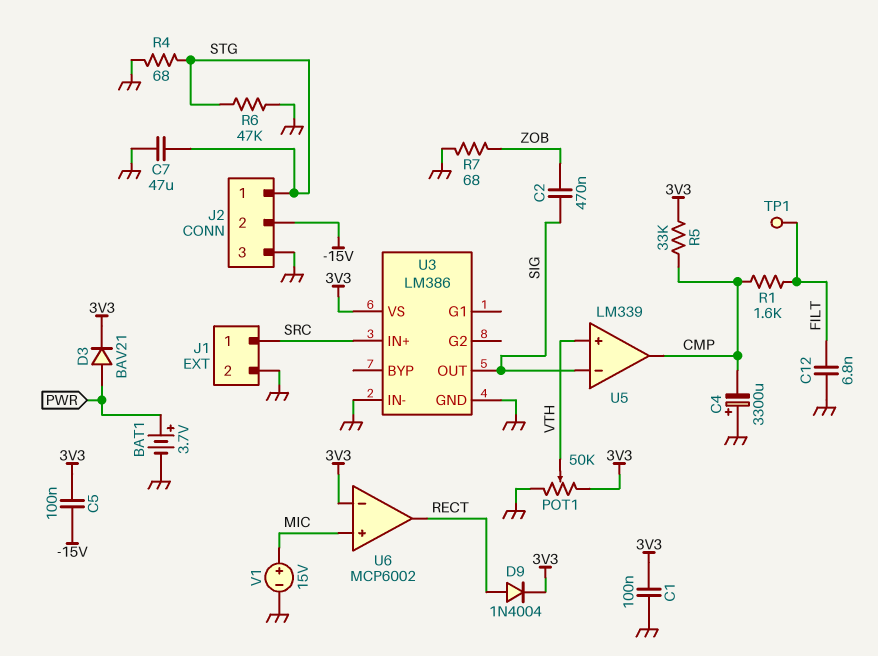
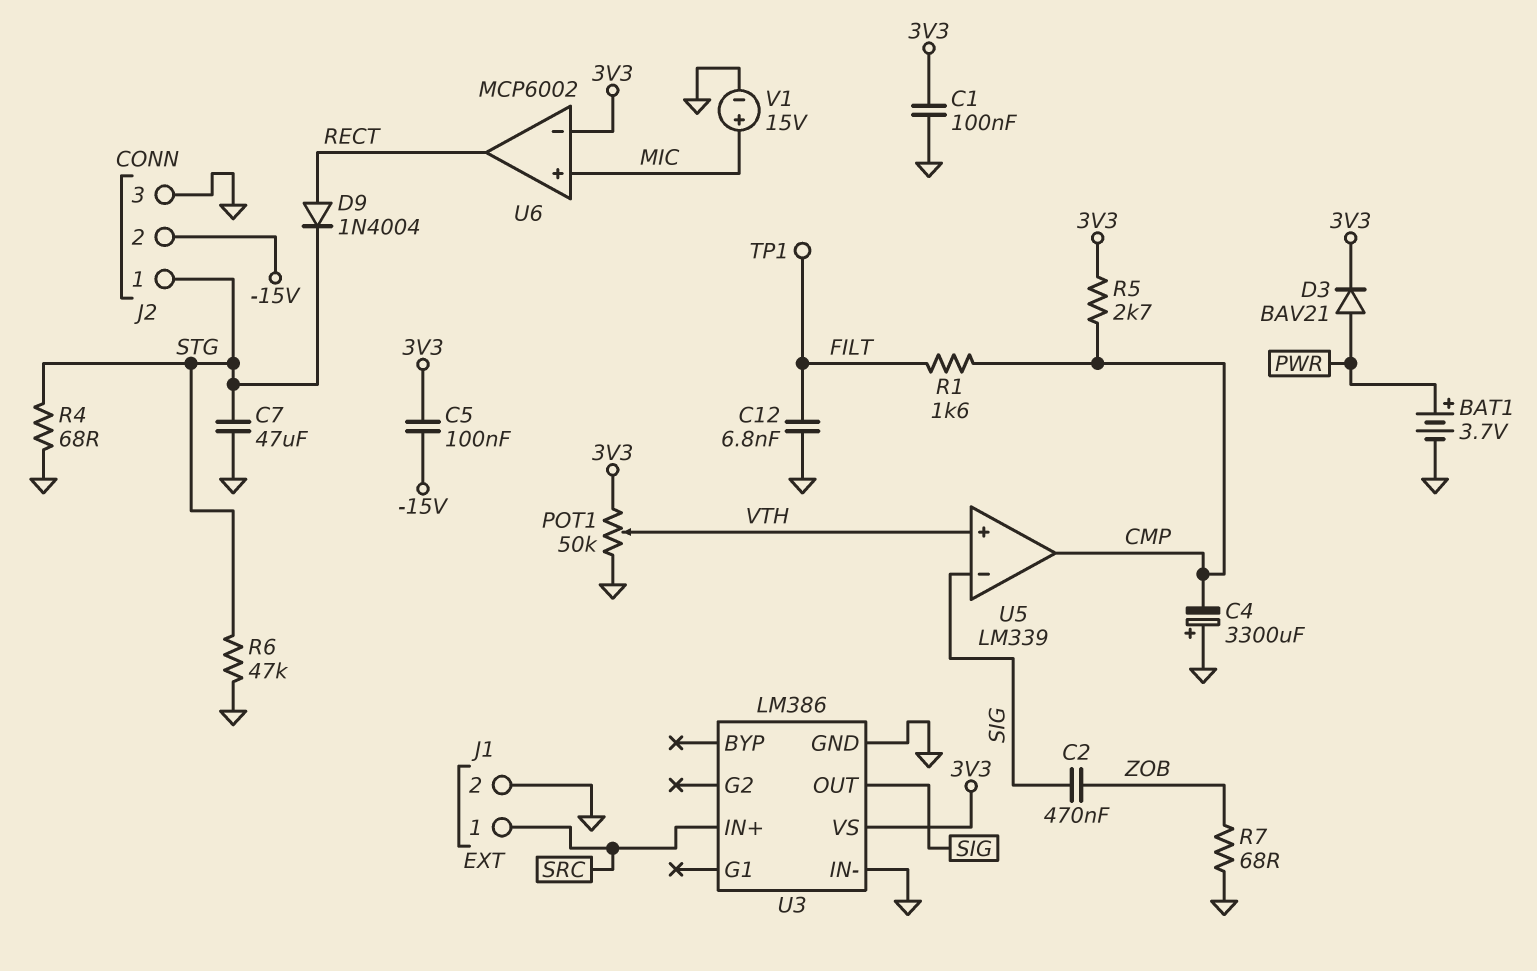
D9: diode 1N4004 (A RECT, K 3V3) -> diode 1N4004 (A RECT, K STG)
R5: 33k (3V3, CMP) -> 2.7k (3V3, CMP)

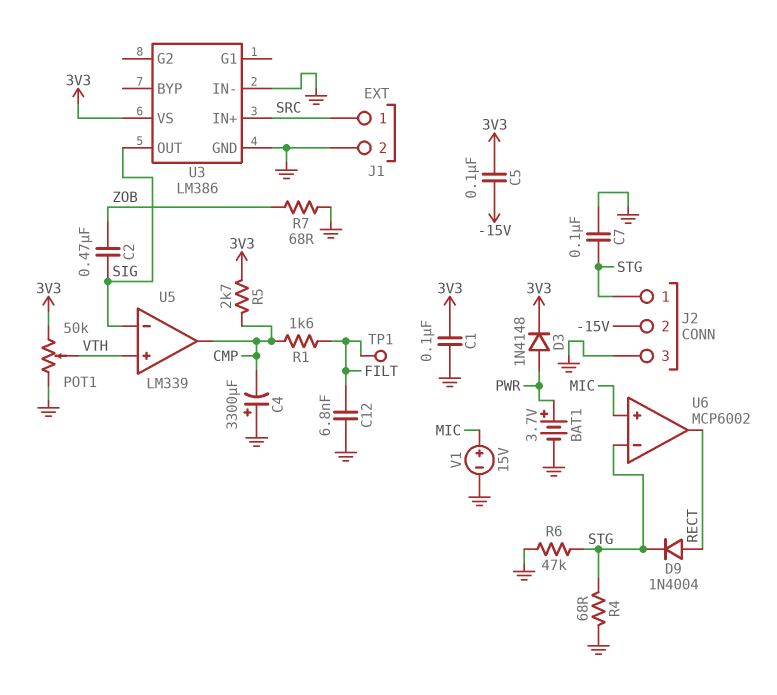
C7: 47uF (GND, STG) -> 100nF (GND, STG)
D3: diode BAV21 (A PWR, K 3V3) -> diode 1N4148 (A PWR, K 3V3)
U6 pin in-: 3V3 -> STG

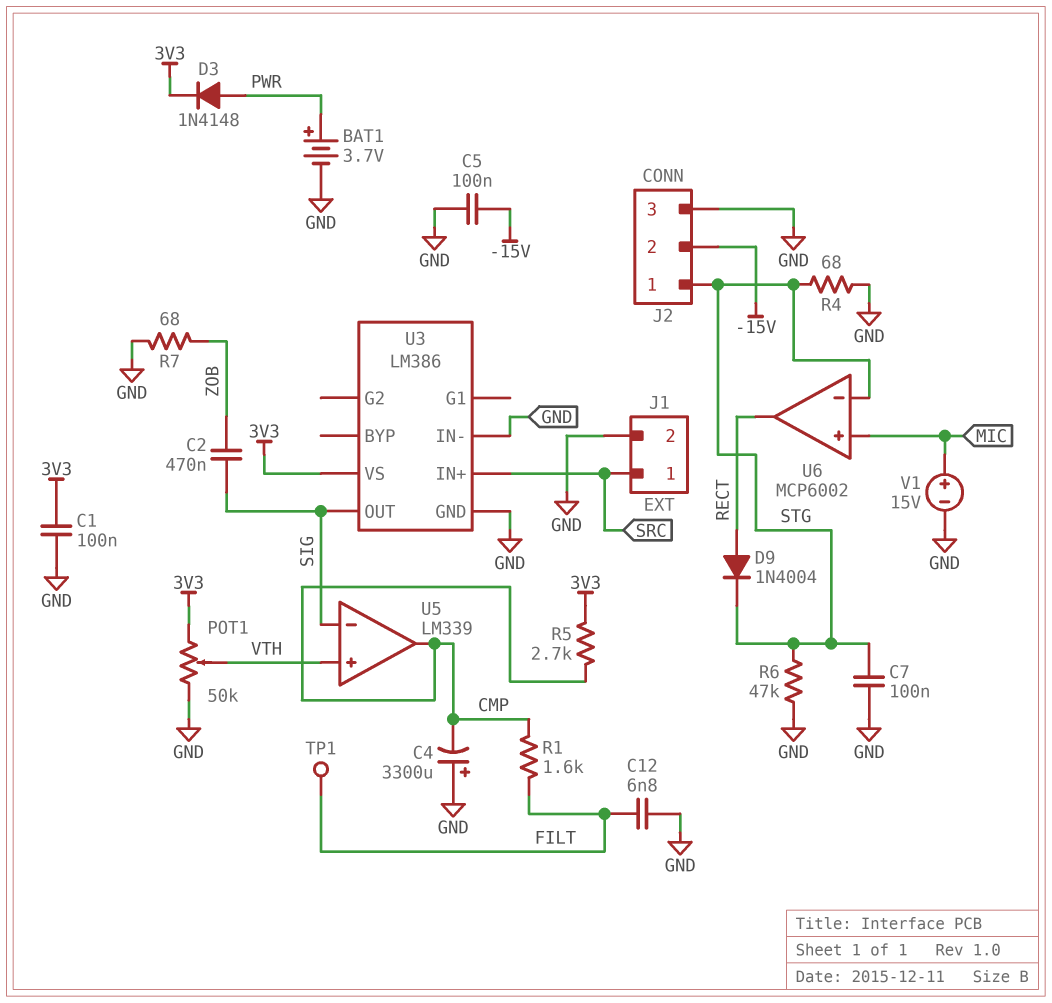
C5: 100nF (-15V, 3V3) -> 100nF (-15V, GND)

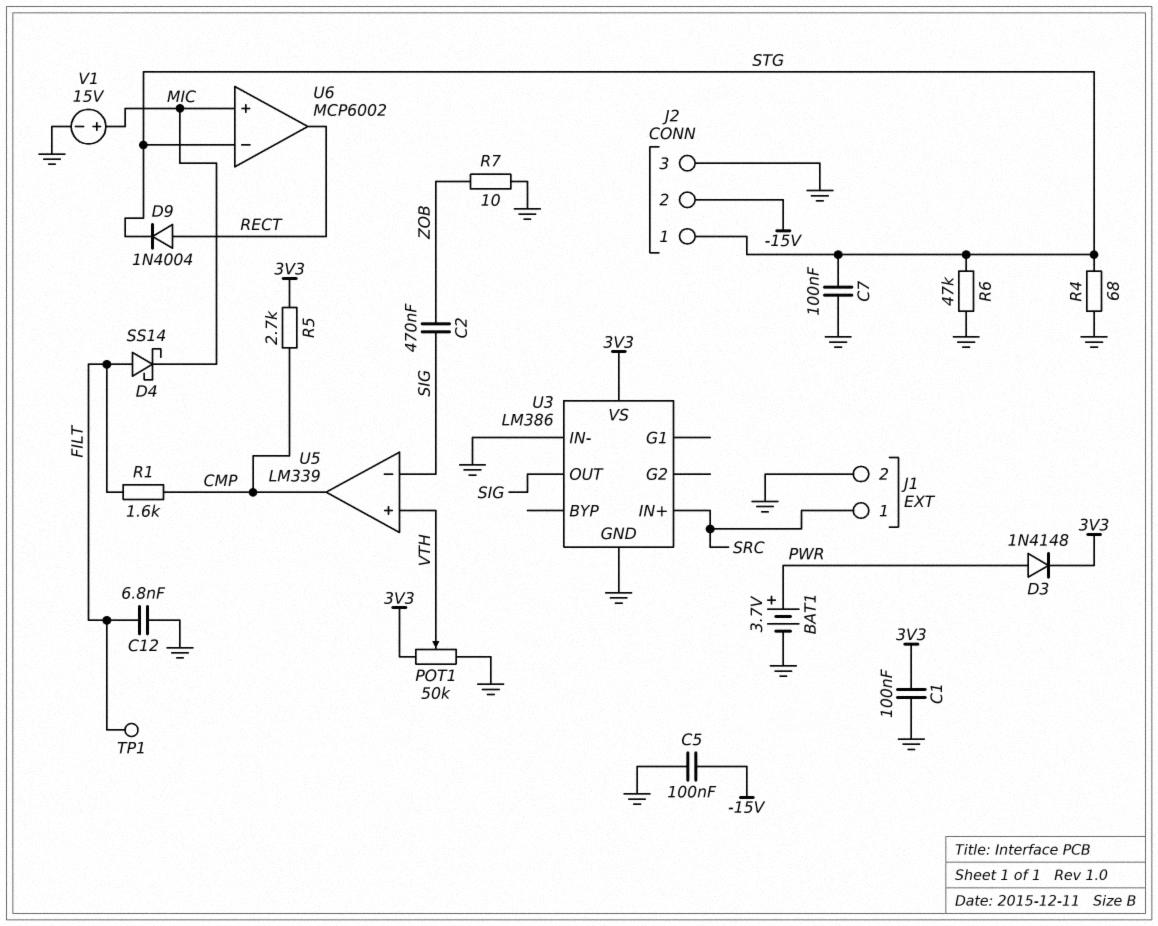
C4: 3300uF (plus GND, minus CMP) -> none
D4: none -> schottky SS14 (A FILT, K MIC)
R7: 68 (GND, ZOB) -> 10 (GND, ZOB)

